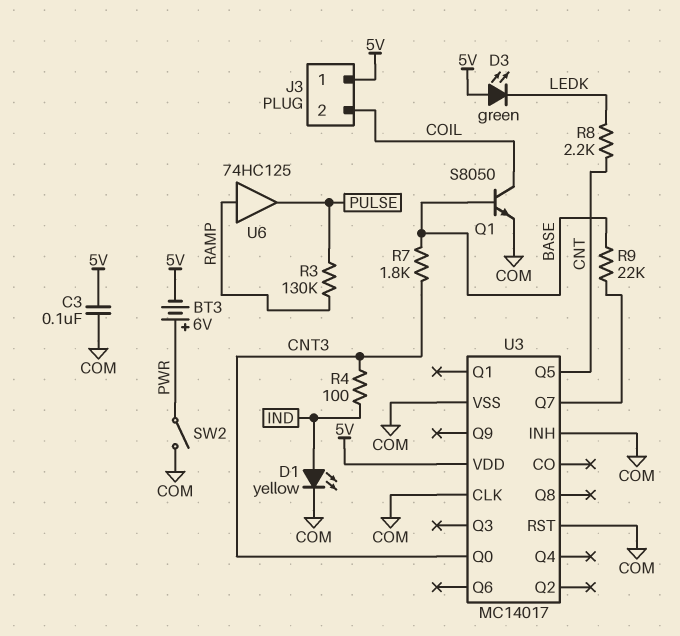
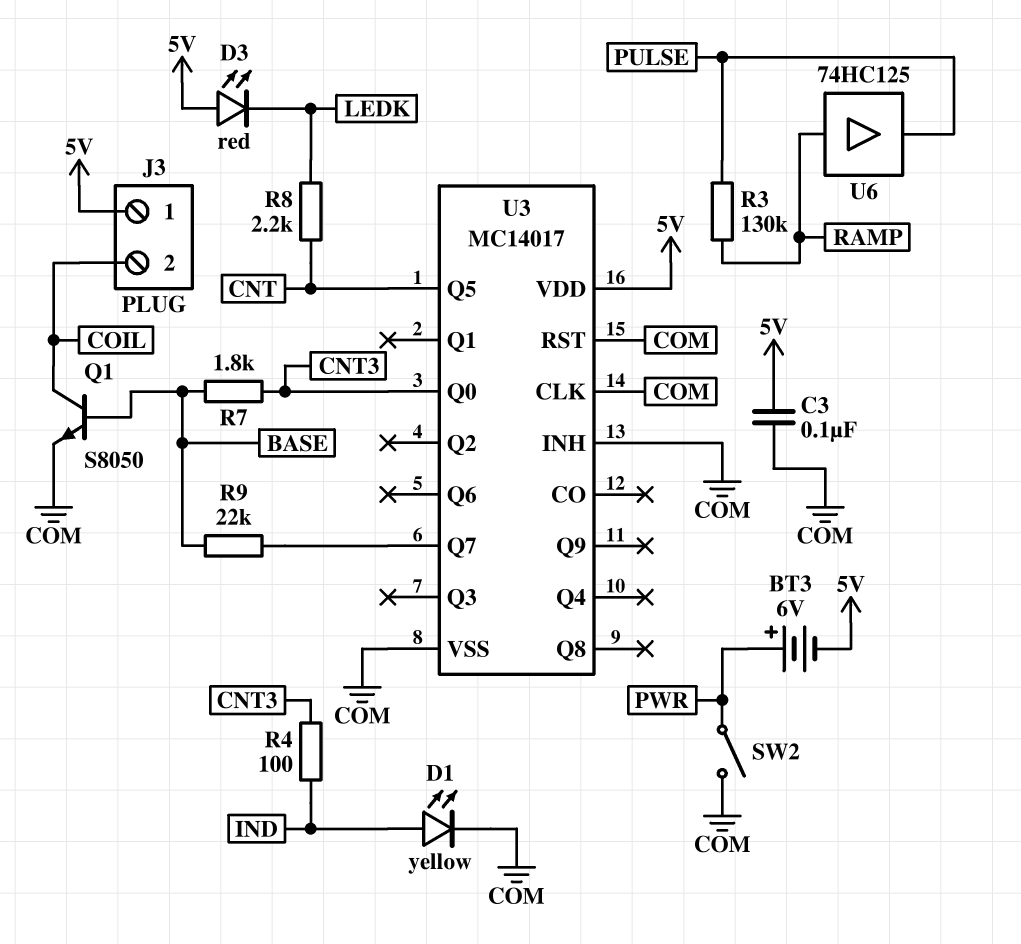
D3: LED green (A 5V, K LEDK) -> LED red (A 5V, K LEDK)

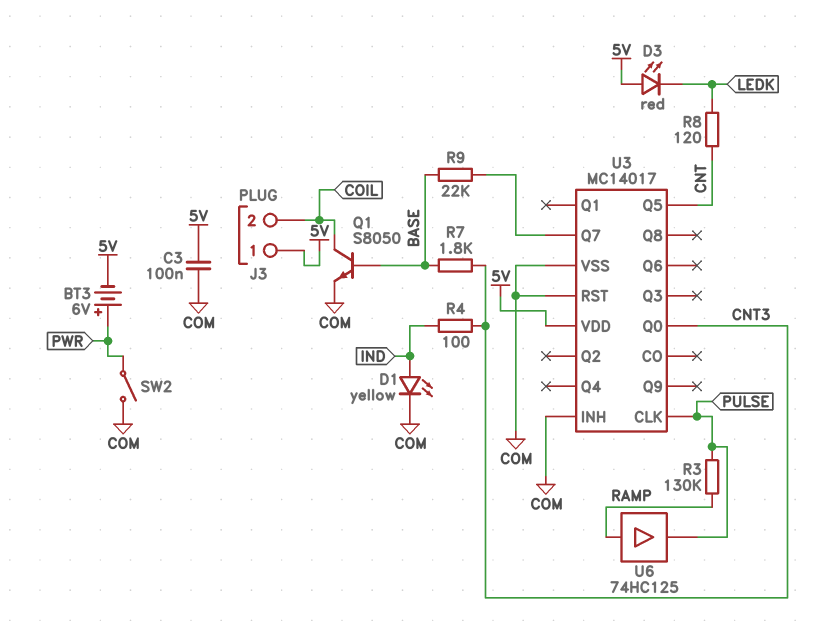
R8: 2.2k (CNT, LEDK) -> 120 (CNT, LEDK)
U3 pin CLK: COM -> PULSE

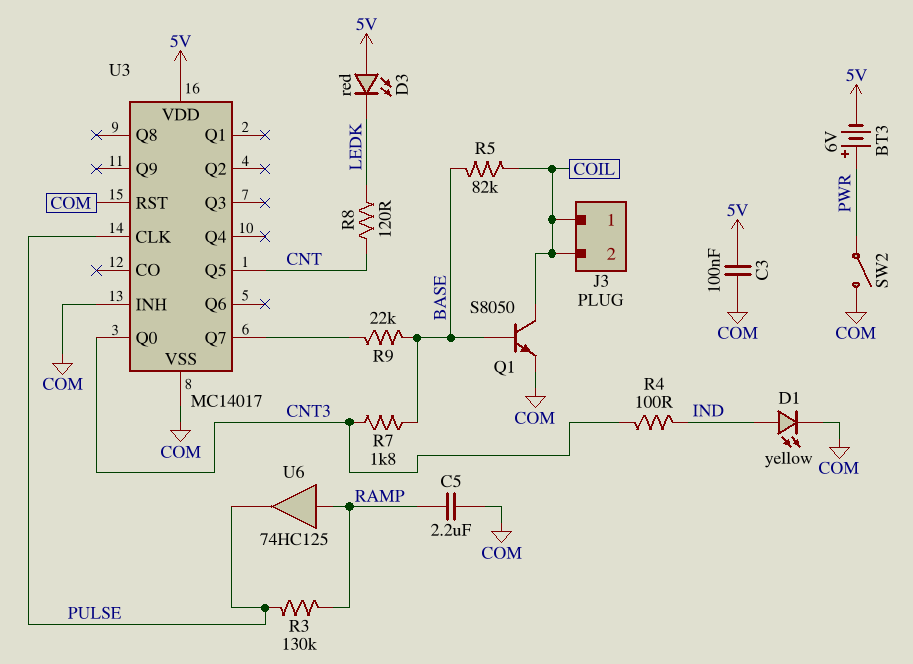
C5: none -> 2.2uF (COM, RAMP)
J3 pin 1: 5V -> COIL
R5: none -> 82k (BASE, COIL)

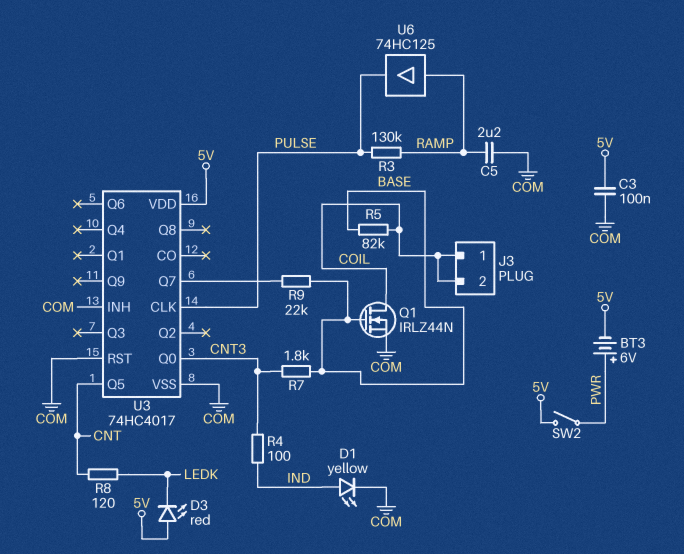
Q1: NPN S8050 (B BASE, C COIL, E COM) -> NMOS IRLZ44N (G BASE, D COIL, S COM)
SW2: switch (COM, PWR) -> switch (5V, PWR)
U3: MC14017 -> 74HC4017

